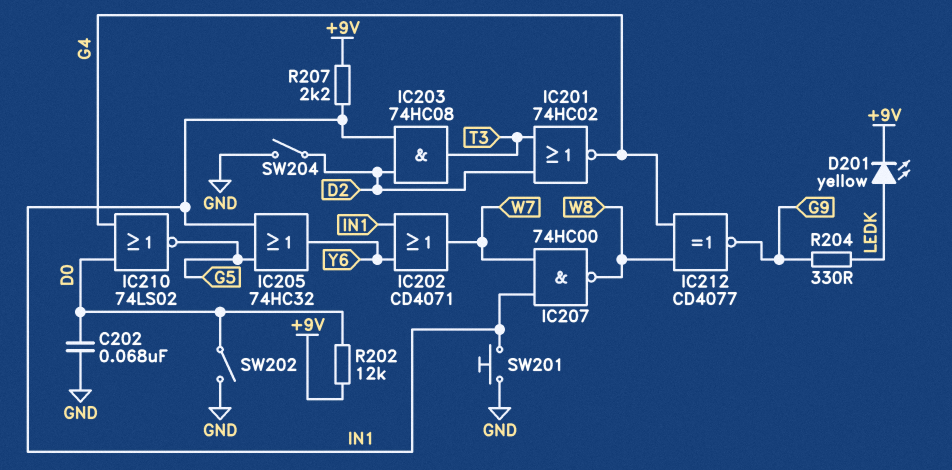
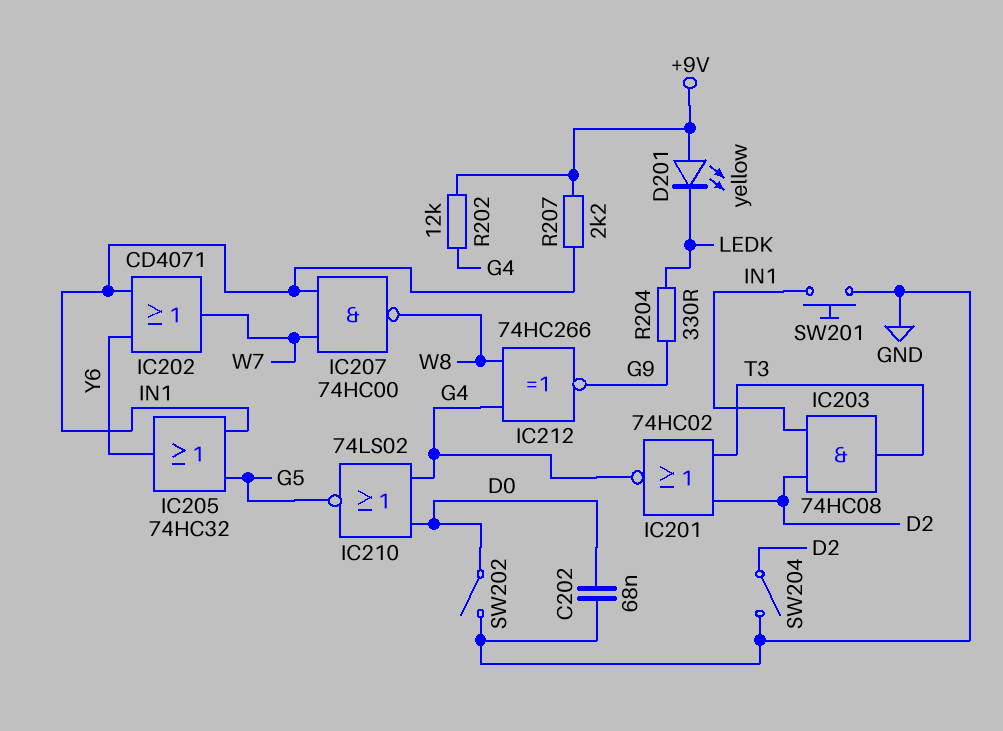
D201: LED yellow (A LEDK, K +9V) -> LED yellow (A +9V, K LEDK)
IC212: XNOR CD4077 (in G4, in W8, out G9) -> XNOR 74HC266 (in G4, in W8, out G9)
R202: 12k (+9V, D0) -> 12k (+9V, G4)

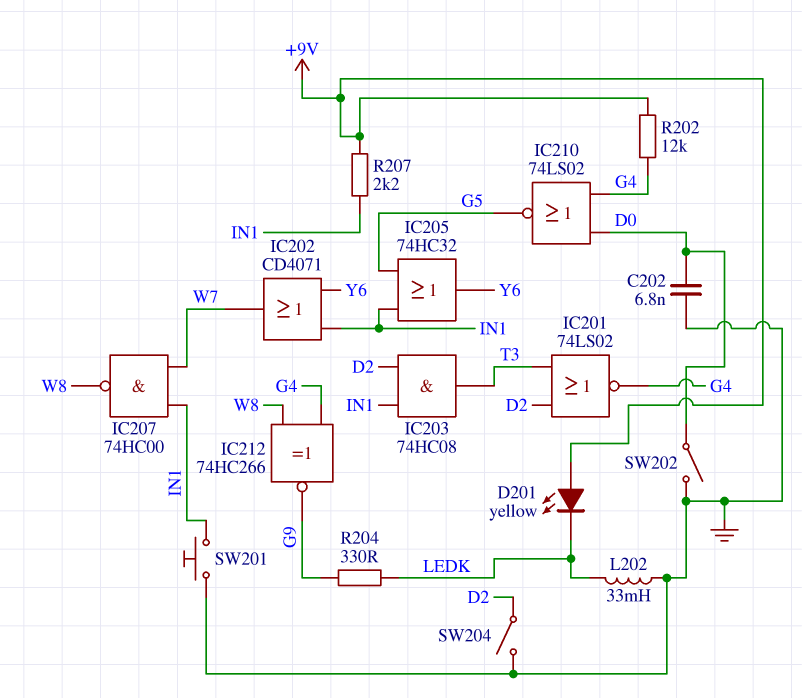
C202: 68nF (D0, GND) -> 6.8nF (D0, GND)
IC201: NOR 74HC02 (in D2, in T3, out G4) -> NOR 74LS02 (in D2, in T3, out G4)
L202: none -> 33mH (GND, LEDK)

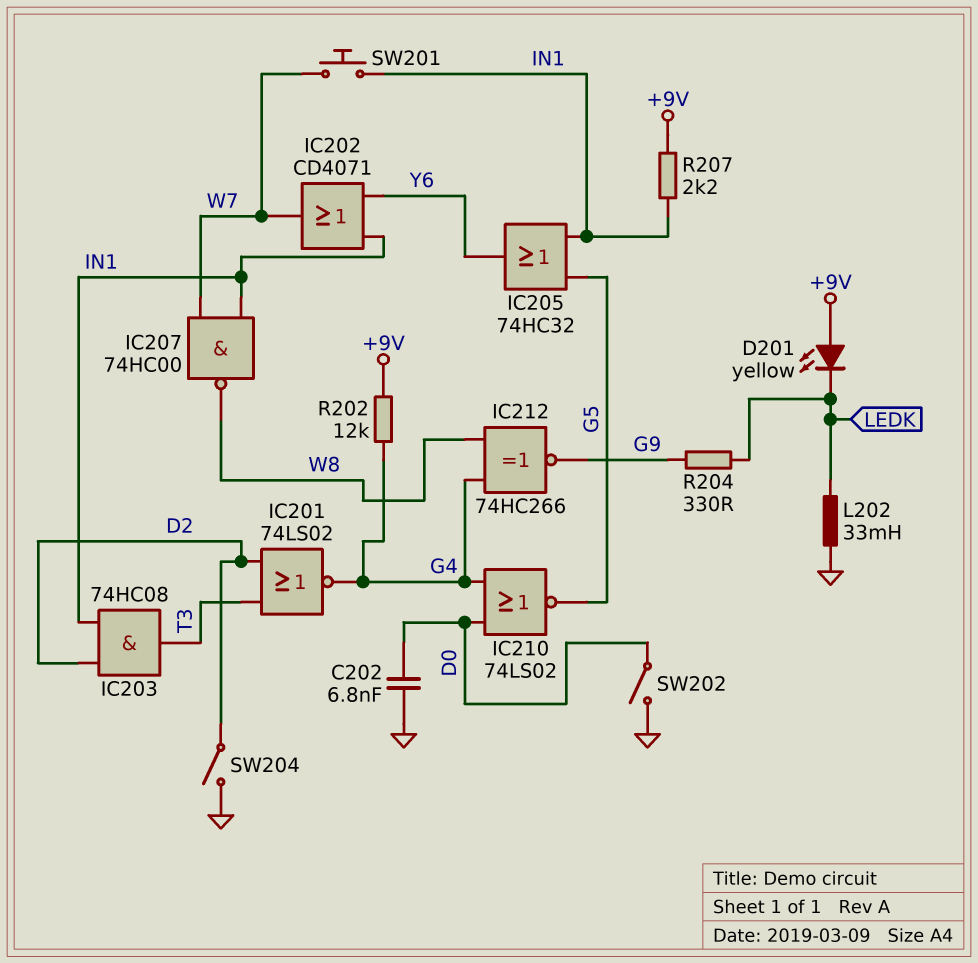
SW201: button (GND, IN1) -> button (IN1, W7)

